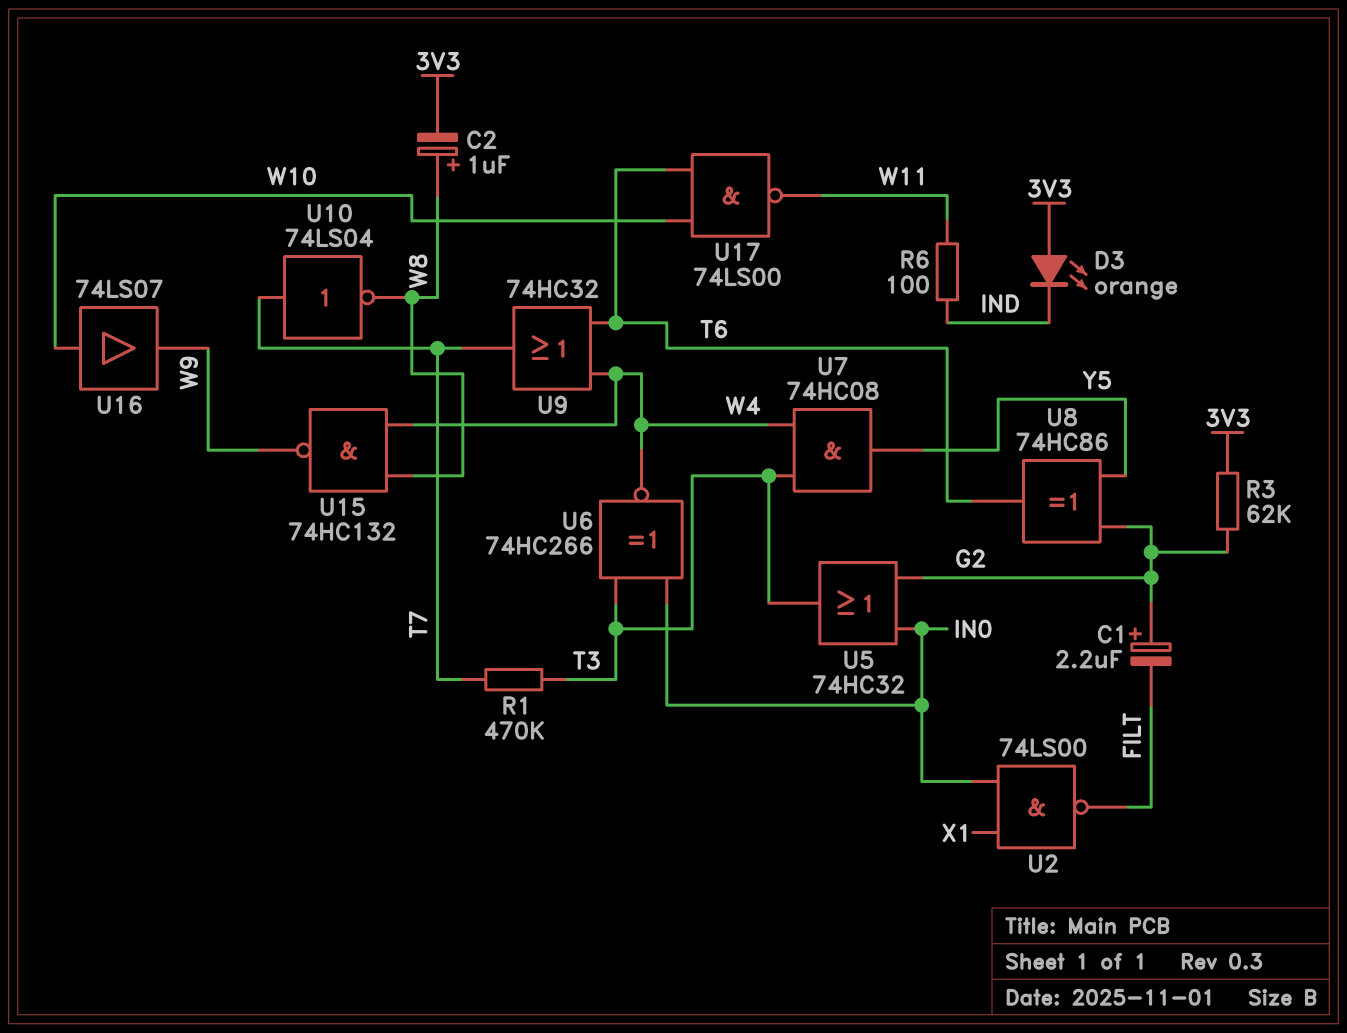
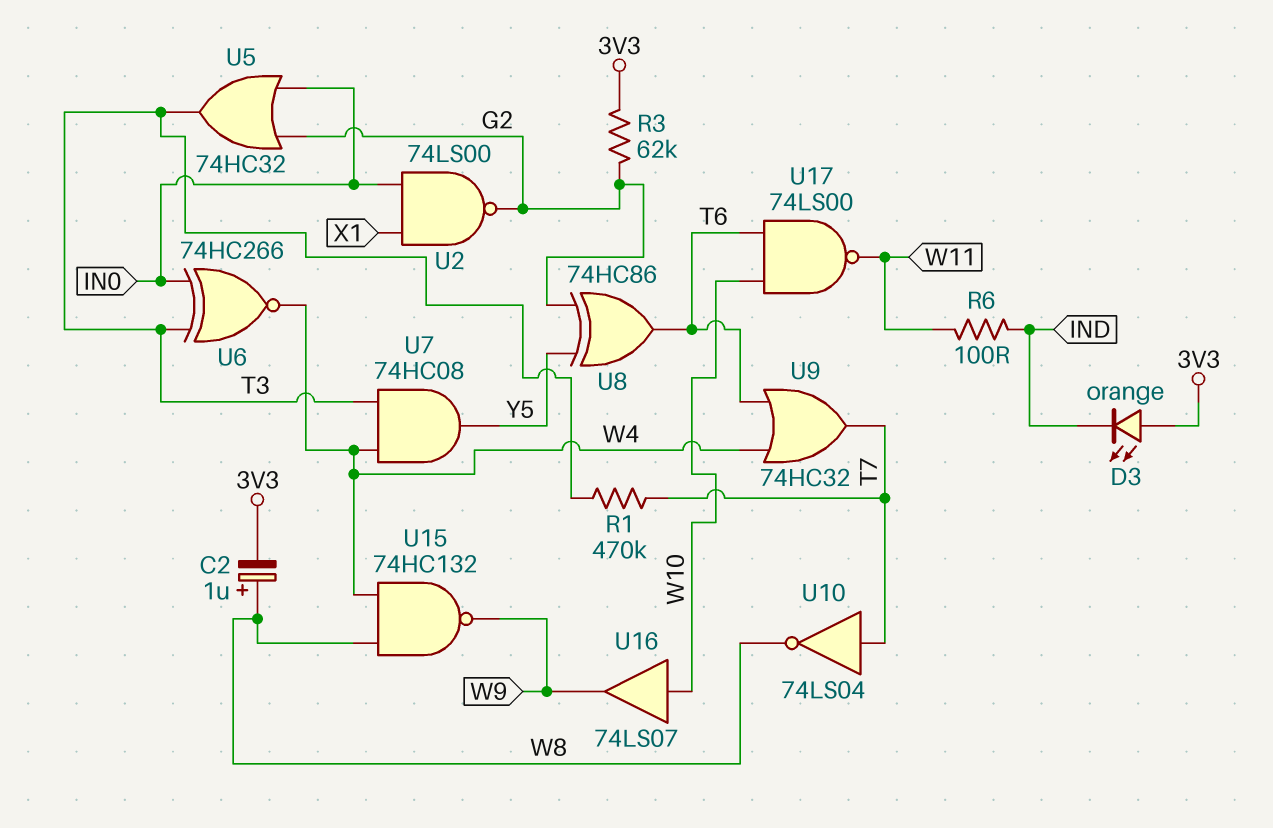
C1: 2.2uF (plus G2, minus FILT) -> none
U2: NAND 74LS00 (in IN0, in X1, out FILT) -> NAND 74LS00 (in IN0, in X1, out G2)

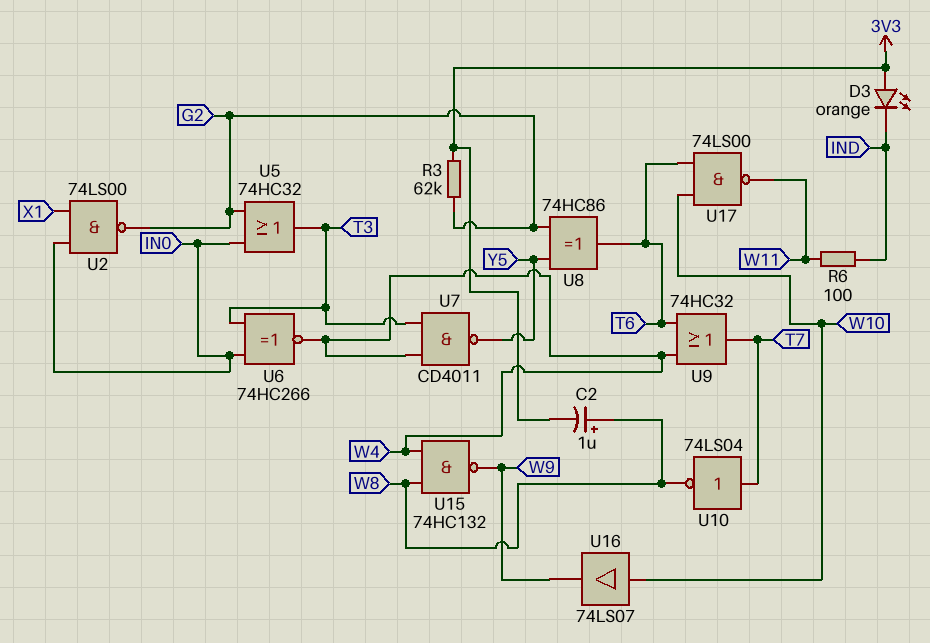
R1: 470k (T3, T7) -> none
U7: AND 74HC08 (in T3, in W4, out Y5) -> NAND CD4011 (in T3, in W4, out Y5)

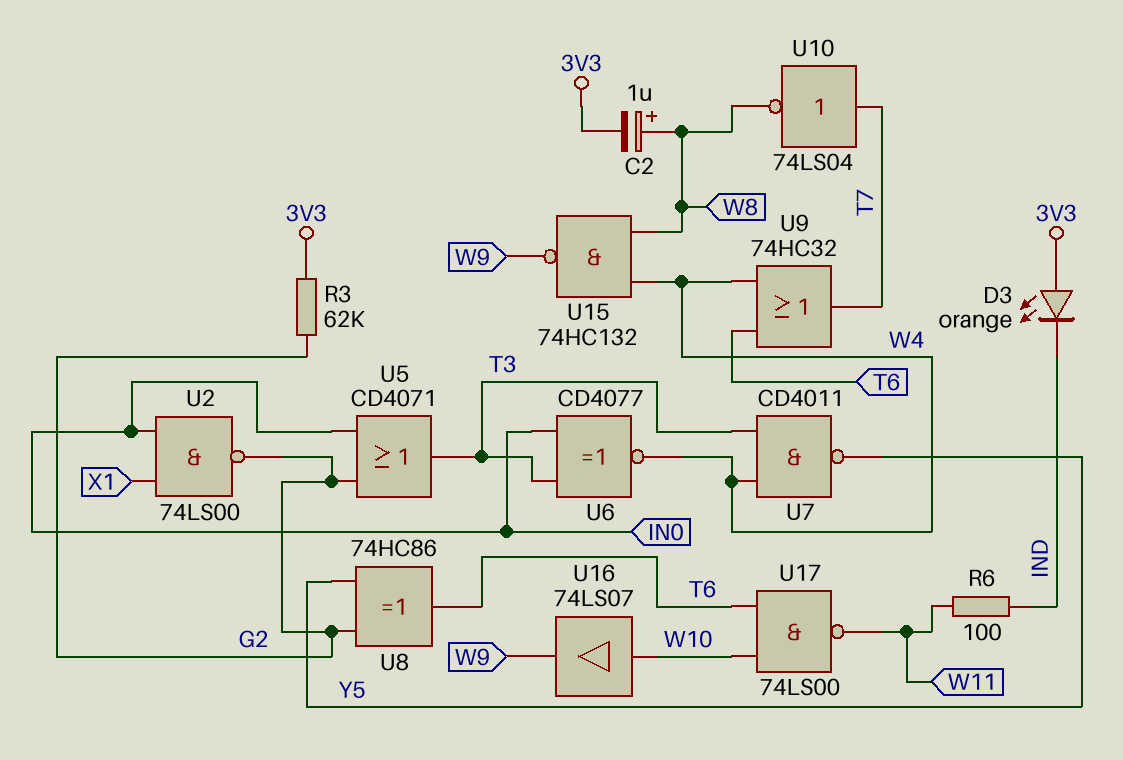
U5: OR 74HC32 (in G2, in IN0, out T3) -> OR CD4071 (in G2, in IN0, out T3)
U6: XNOR 74HC266 (in IN0, in T3, out W4) -> XNOR CD4077 (in IN0, in T3, out W4)

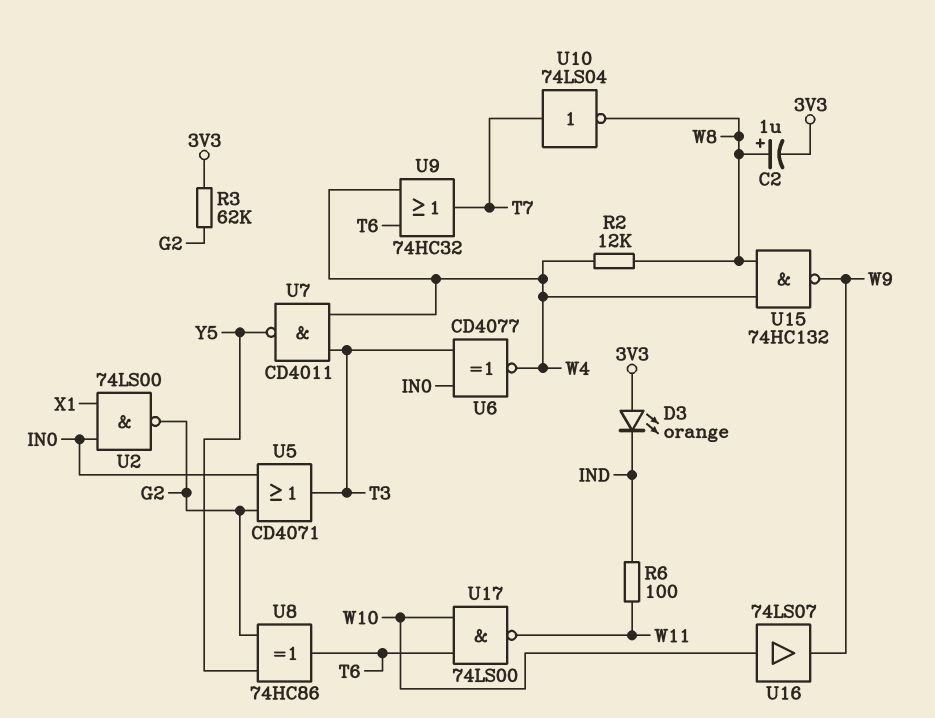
R2: none -> 12k (W4, W8)

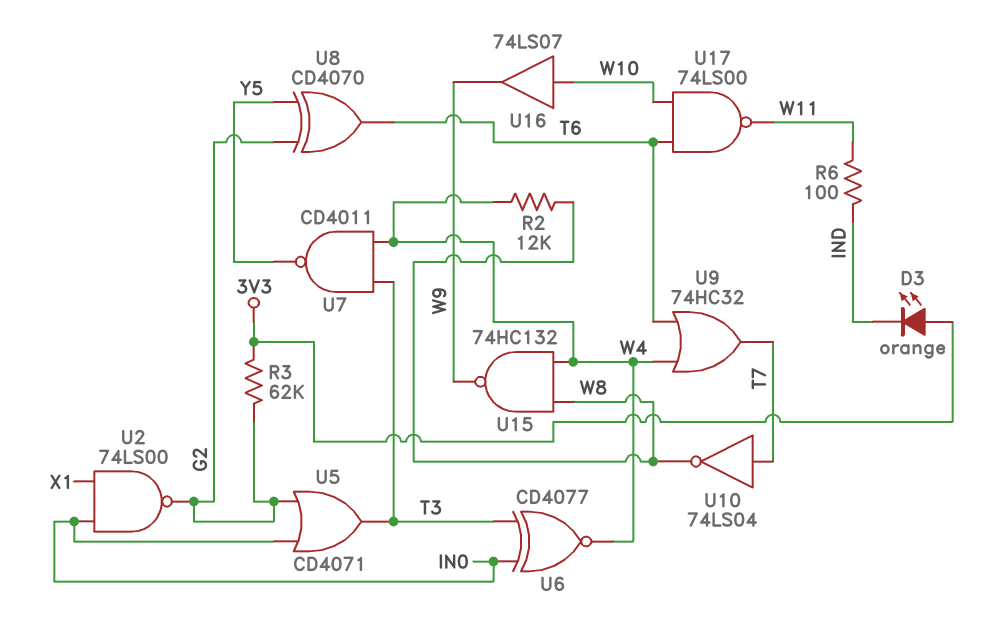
C2: 1uF (plus W8, minus 3V3) -> none
U8: XOR 74HC86 (in G2, in Y5, out T6) -> XOR CD4070 (in G2, in Y5, out T6)

